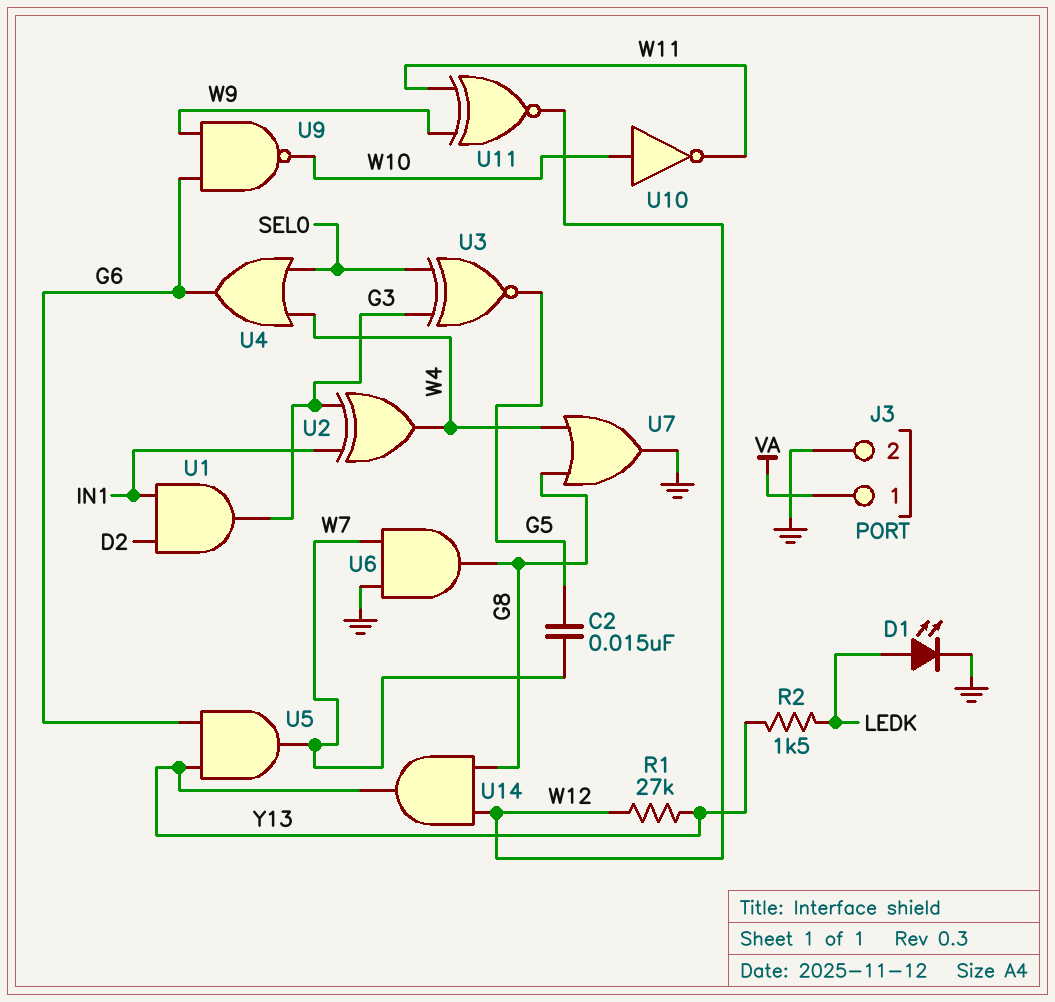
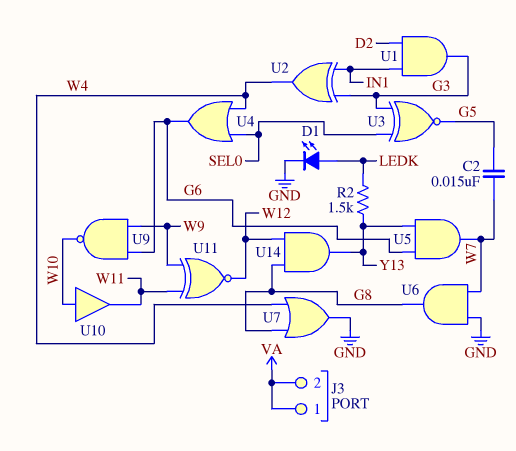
J3 pin 2: GND -> VA
R1: 27k (W12, Y13) -> none
U10: NOT (in W10, out W11) -> buffer (in W10, out W11)

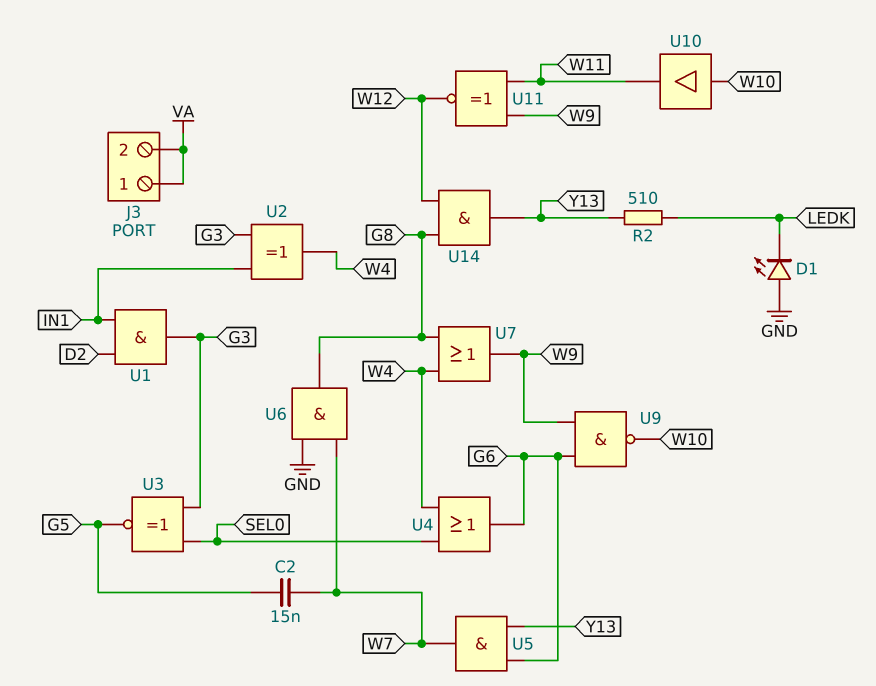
D1: LED (A LEDK, K GND) -> LED (A GND, K LEDK)
R2: 1.5k (LEDK, Y13) -> 510 (LEDK, Y13)
U7: OR (in G8, in W4, out GND) -> OR (in G8, in W4, out W9)

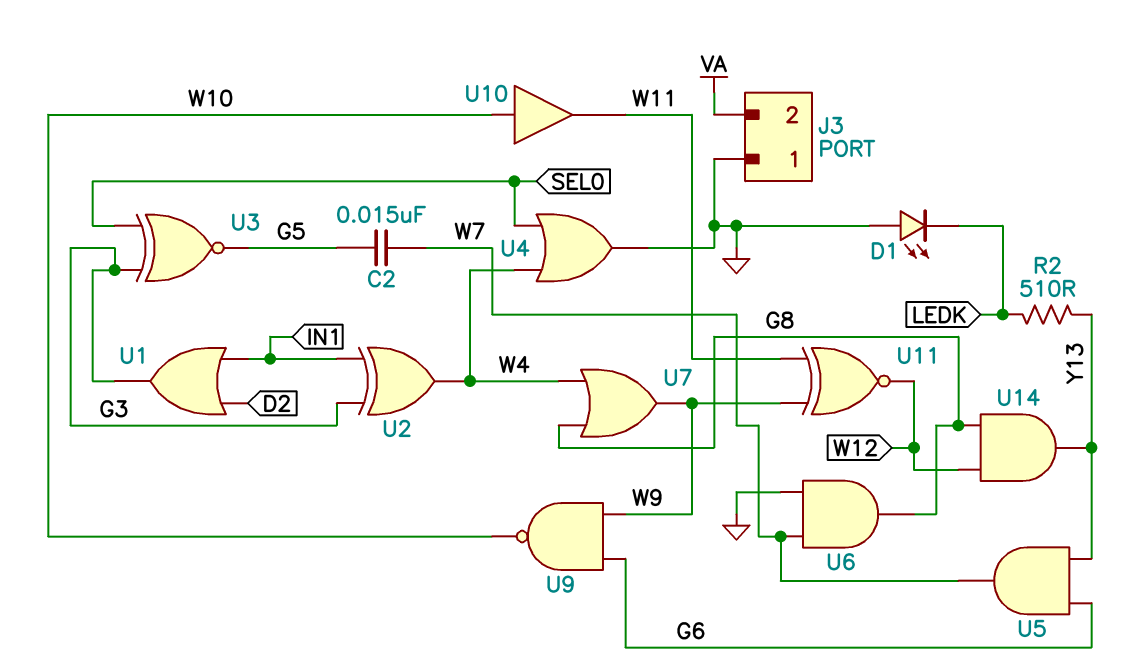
J3 pin 1: VA -> GND
U1: AND (in D2, in IN1, out G3) -> OR (in D2, in IN1, out G3)
U4: OR (in SEL0, in W4, out G6) -> OR (in SEL0, in W4, out GND)

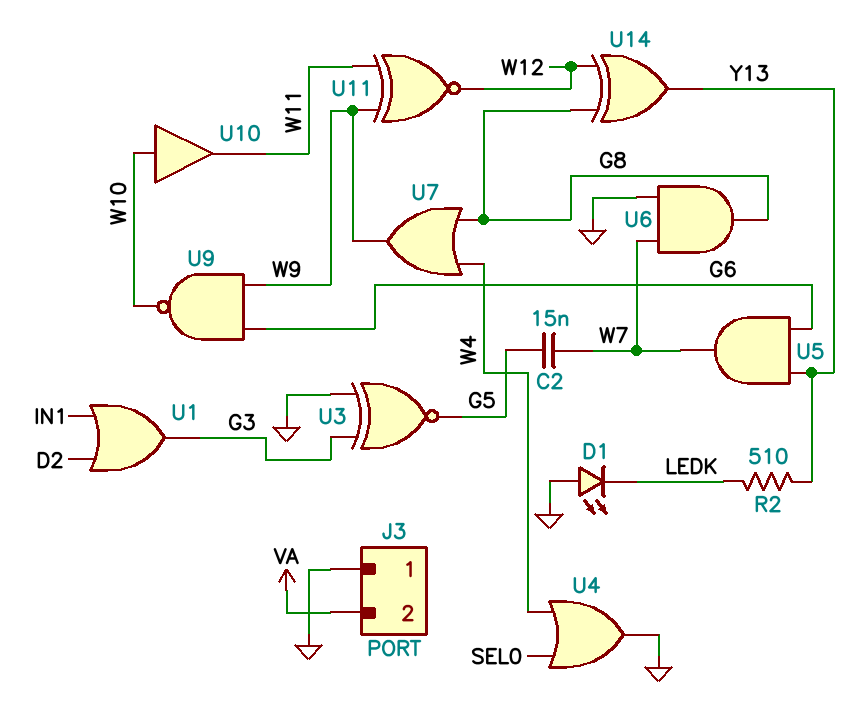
U2: XOR (in G3, in IN1, out W4) -> none
U3: XNOR (in G3, in SEL0, out G5) -> XNOR (in G3, in GND, out G5)
U14: AND (in G8, in W12, out Y13) -> XOR (in G8, in W12, out Y13)

